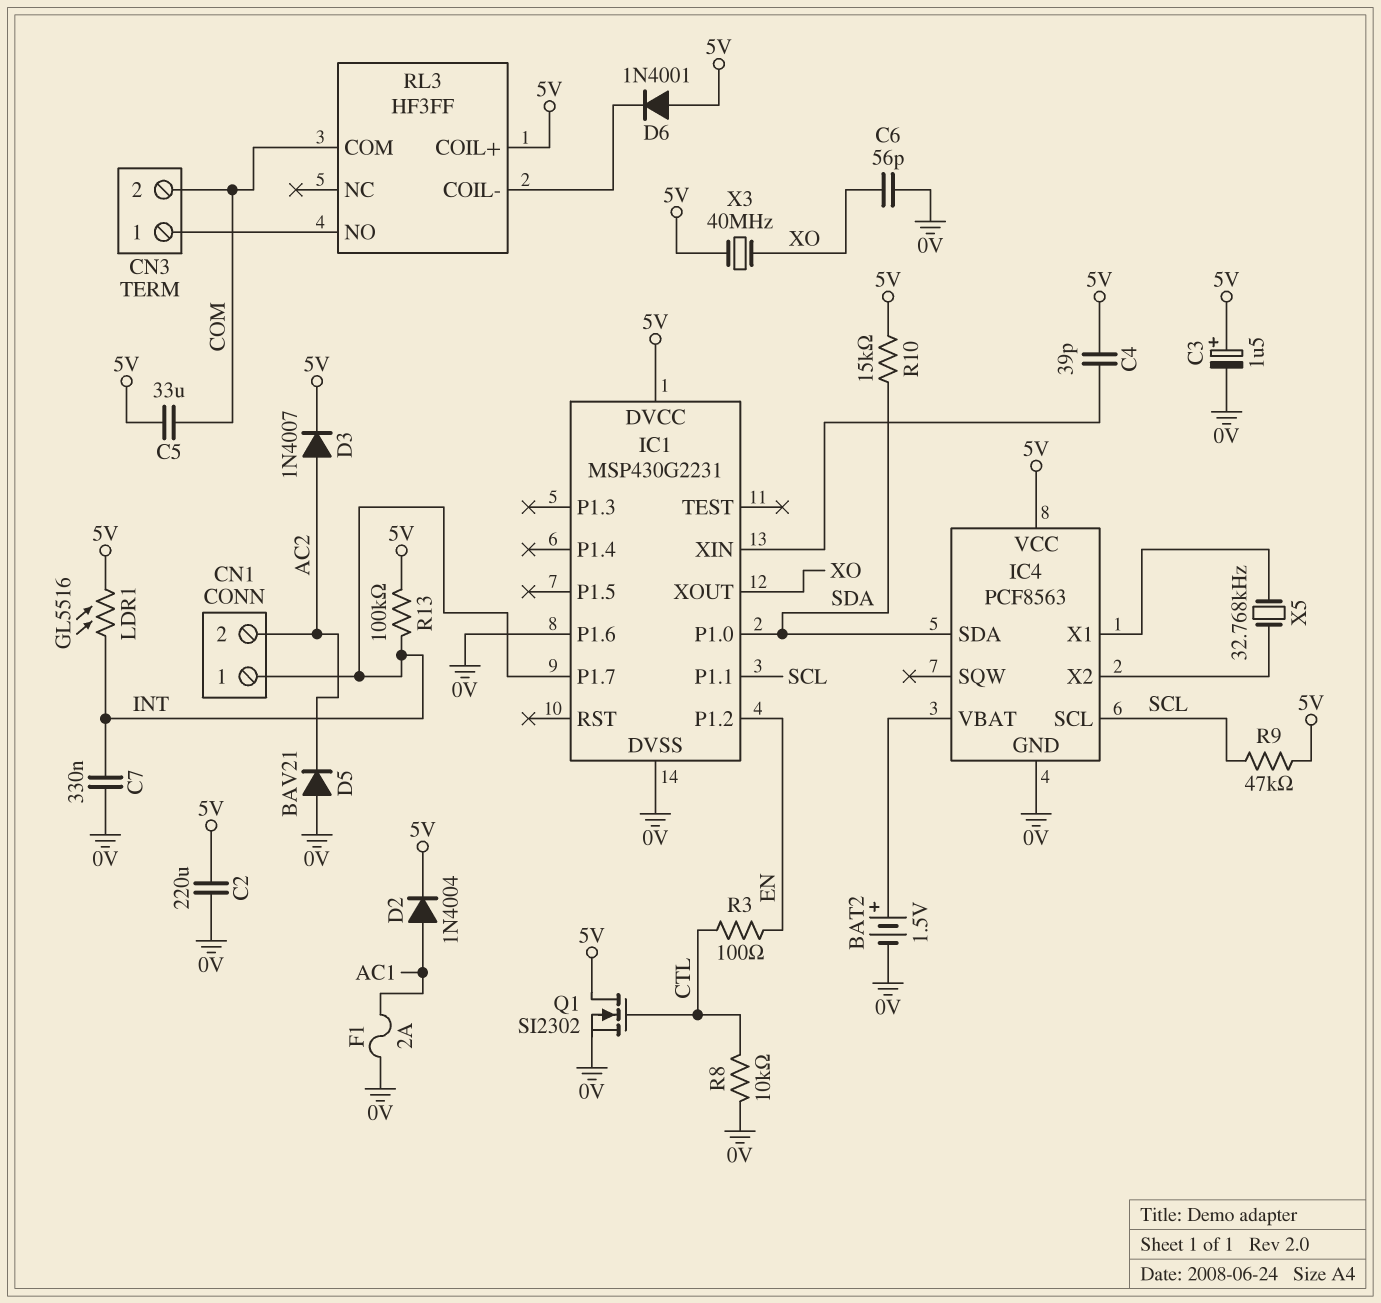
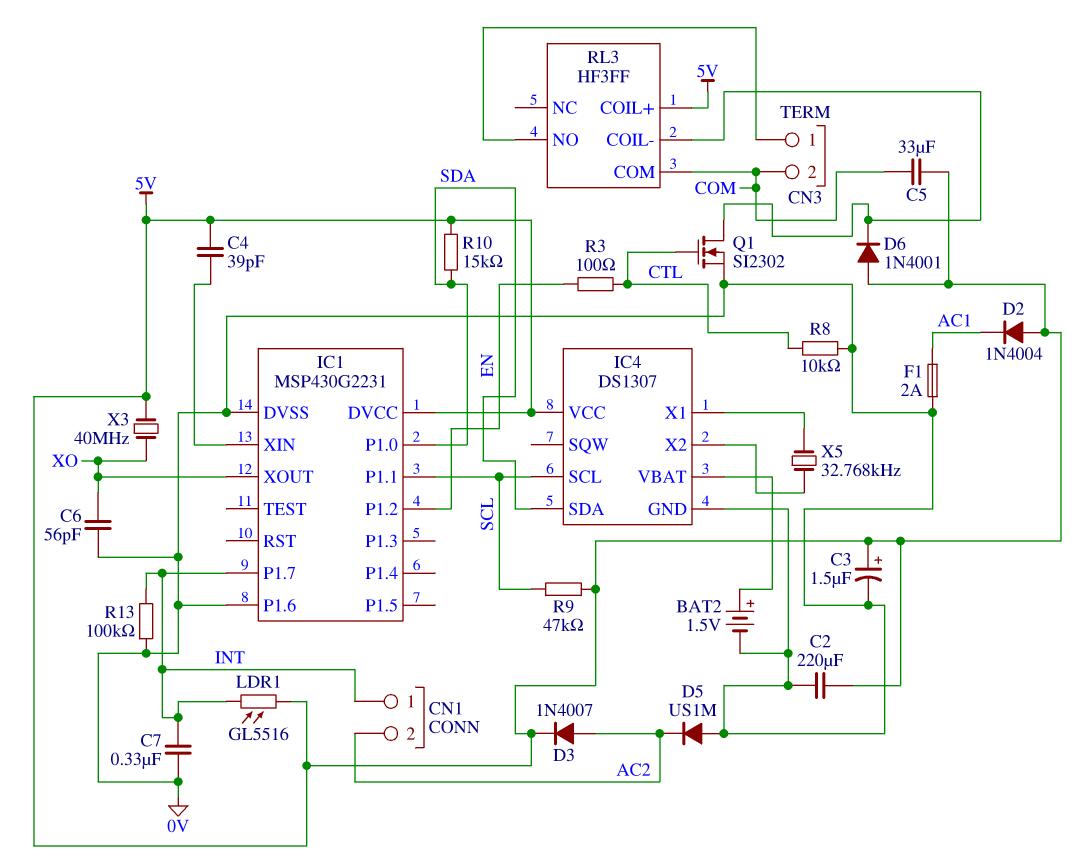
D2: diode 1N4004 (A AC1, K 5V) -> diode 1N4004 (A 5V, K AC1)
D5: diode BAV21 (A 0V, K AC2) -> diode US1M (A 0V, K AC2)
IC4: PCF8563 -> DS1307
Q1: NMOS SI2302 (G CTL, D 5V, S 0V) -> NMOS SI2302 (G CTL, D RL3/COIL-, S 0V)
R13: 100k (5V, INT) -> 100k (0V, INT)

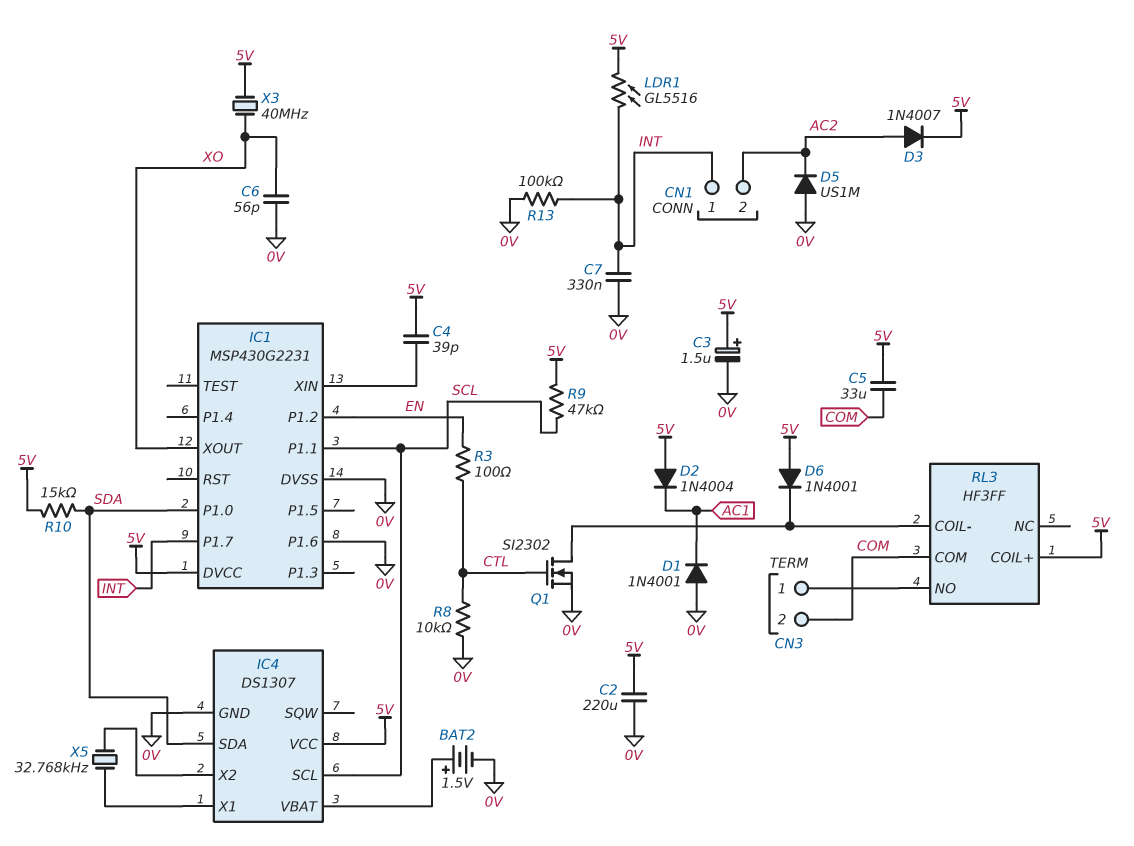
D1: none -> diode 1N4001 (A 0V, K AC1)
F1: 2A (0V, AC1) -> none

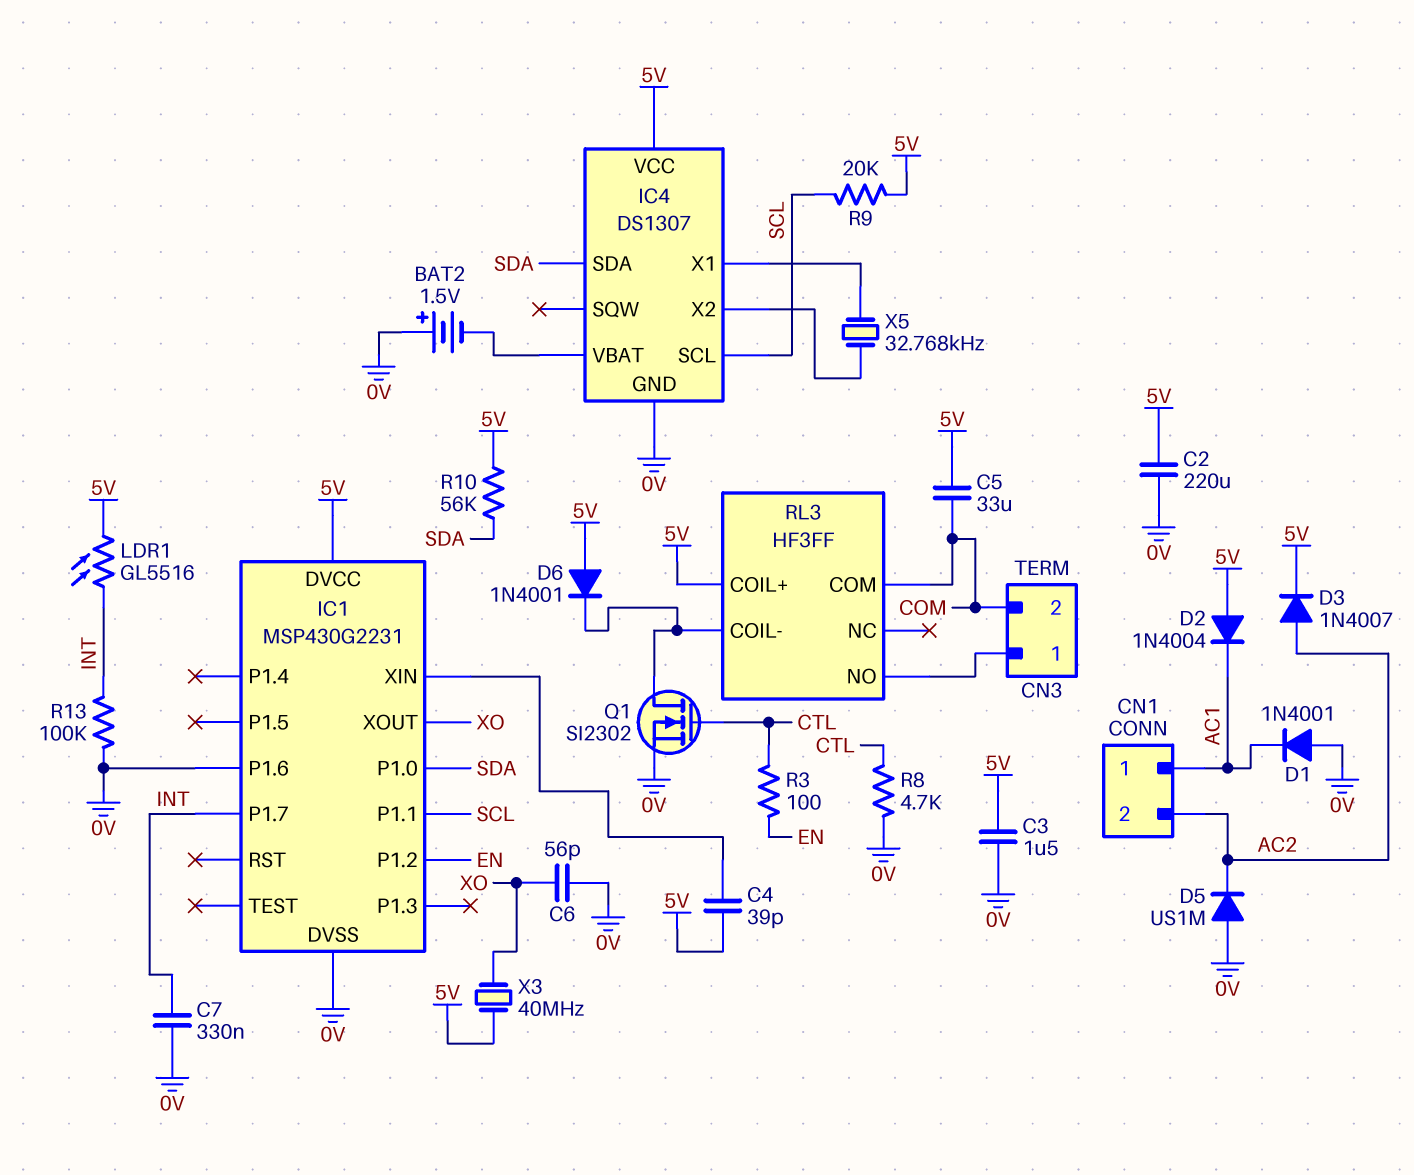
BAT2: 1.5V (plus IC4/VBAT, minus 0V) -> 1.5V (plus 0V, minus IC4/VBAT)
C3: 1.5uF (plus 5V, minus 0V) -> 1.5uF (0V, 5V)
CN1 pin 1: INT -> AC1
R8: 10k (0V, CTL) -> 4.7k (0V, CTL)
R9: 47k (5V, SCL) -> 20k (5V, SCL)
R10: 15k (5V, SDA) -> 56k (5V, SDA)

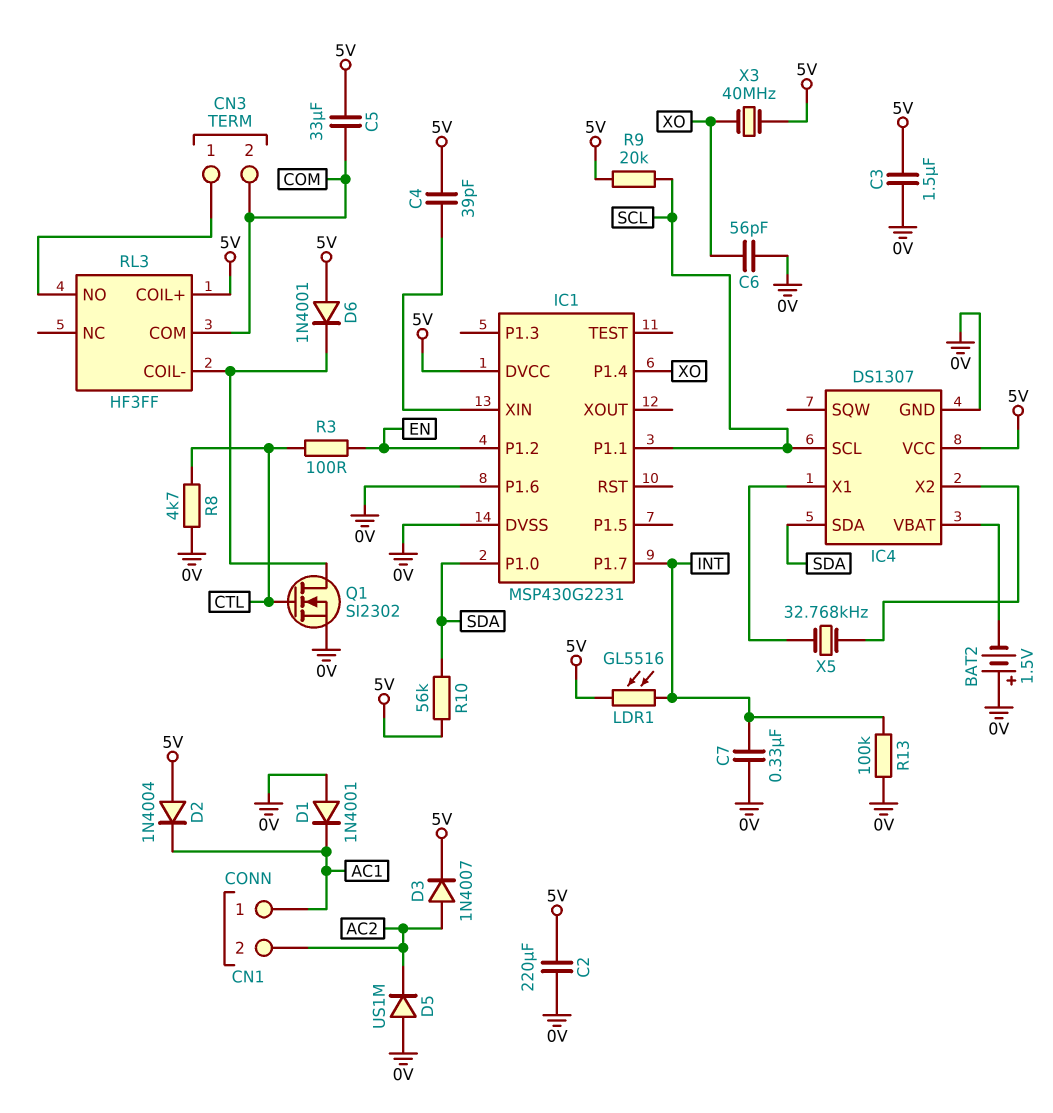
IC1 pin P1.4: none -> XO
IC1 pin XOUT: XO -> none

